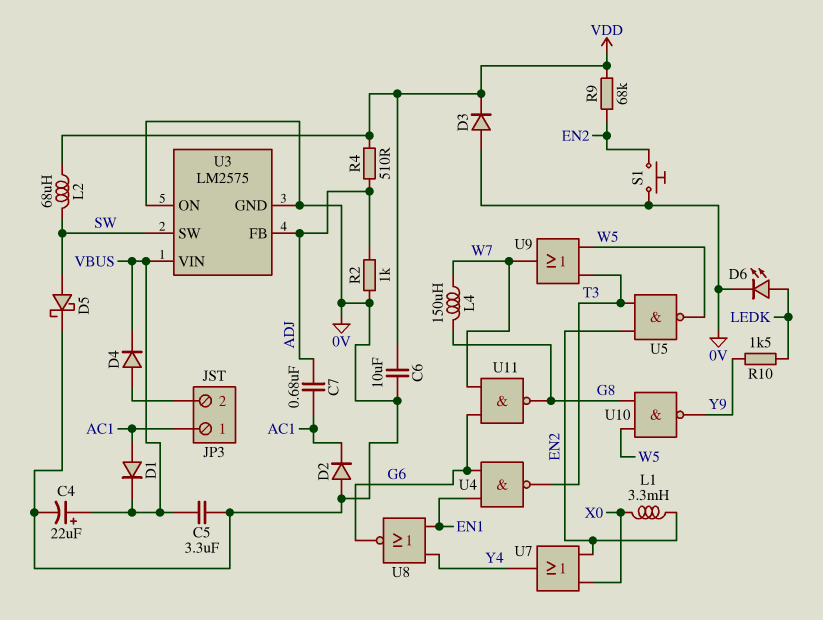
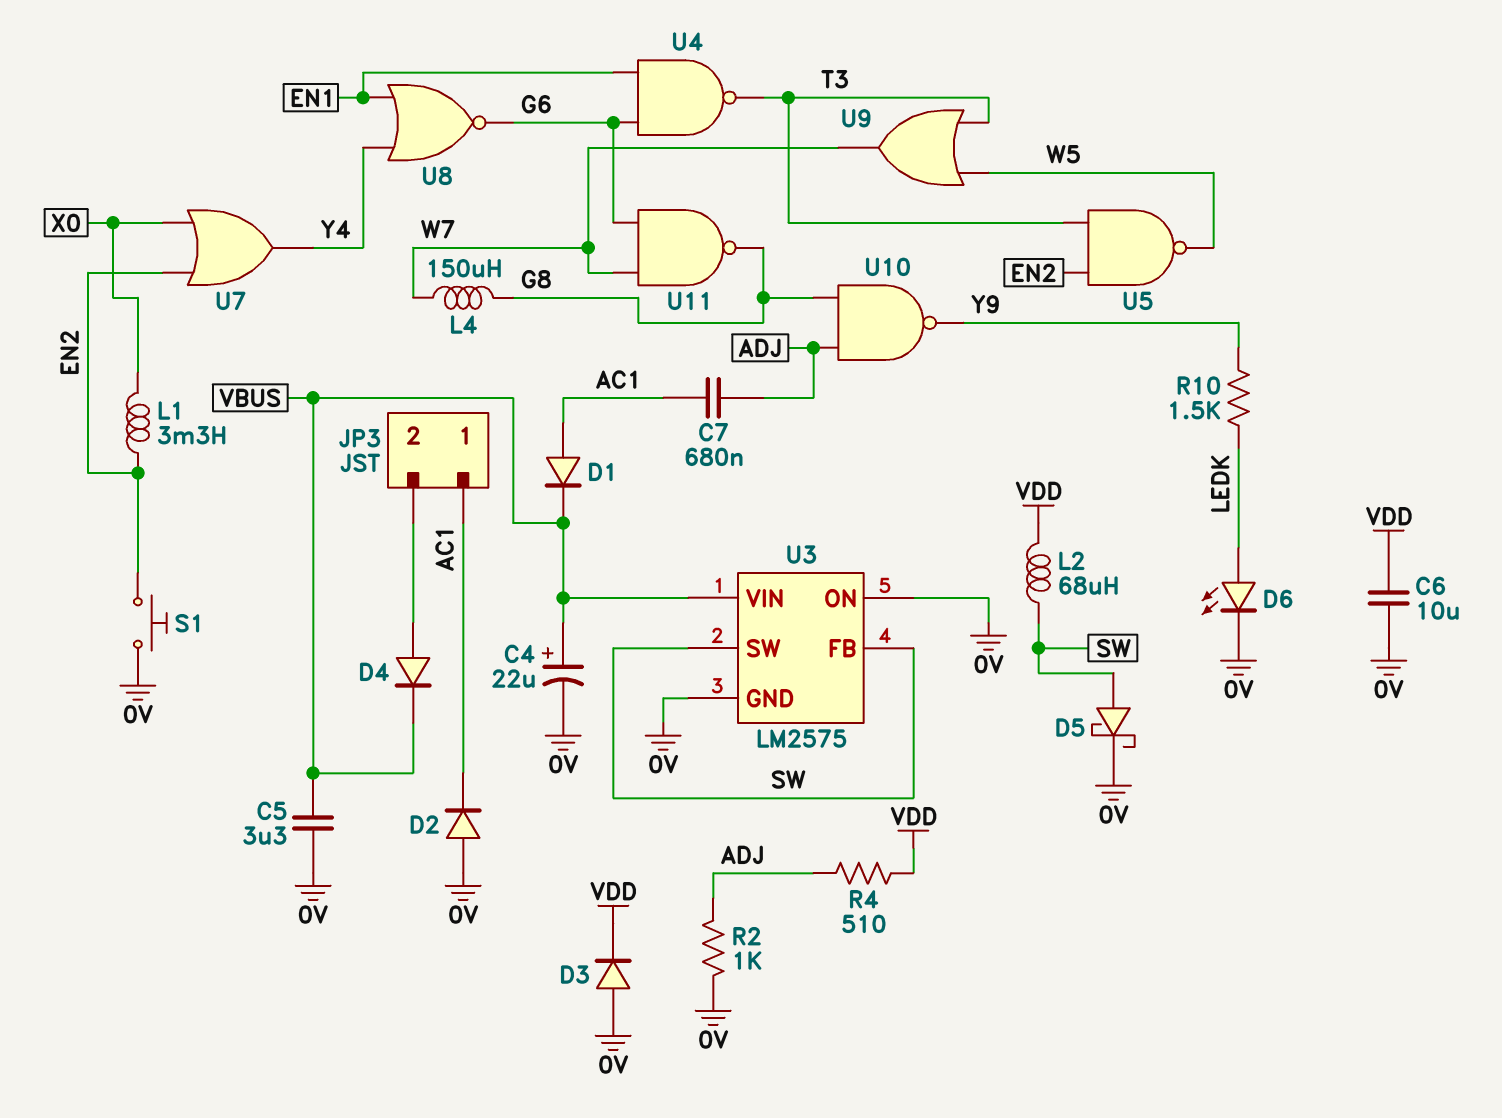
R9: 68k (EN2, VDD) -> none
U3 pin FB: ADJ -> SW
U10: NAND (in G8, in W5, out Y9) -> NAND (in ADJ, in G8, out Y9)

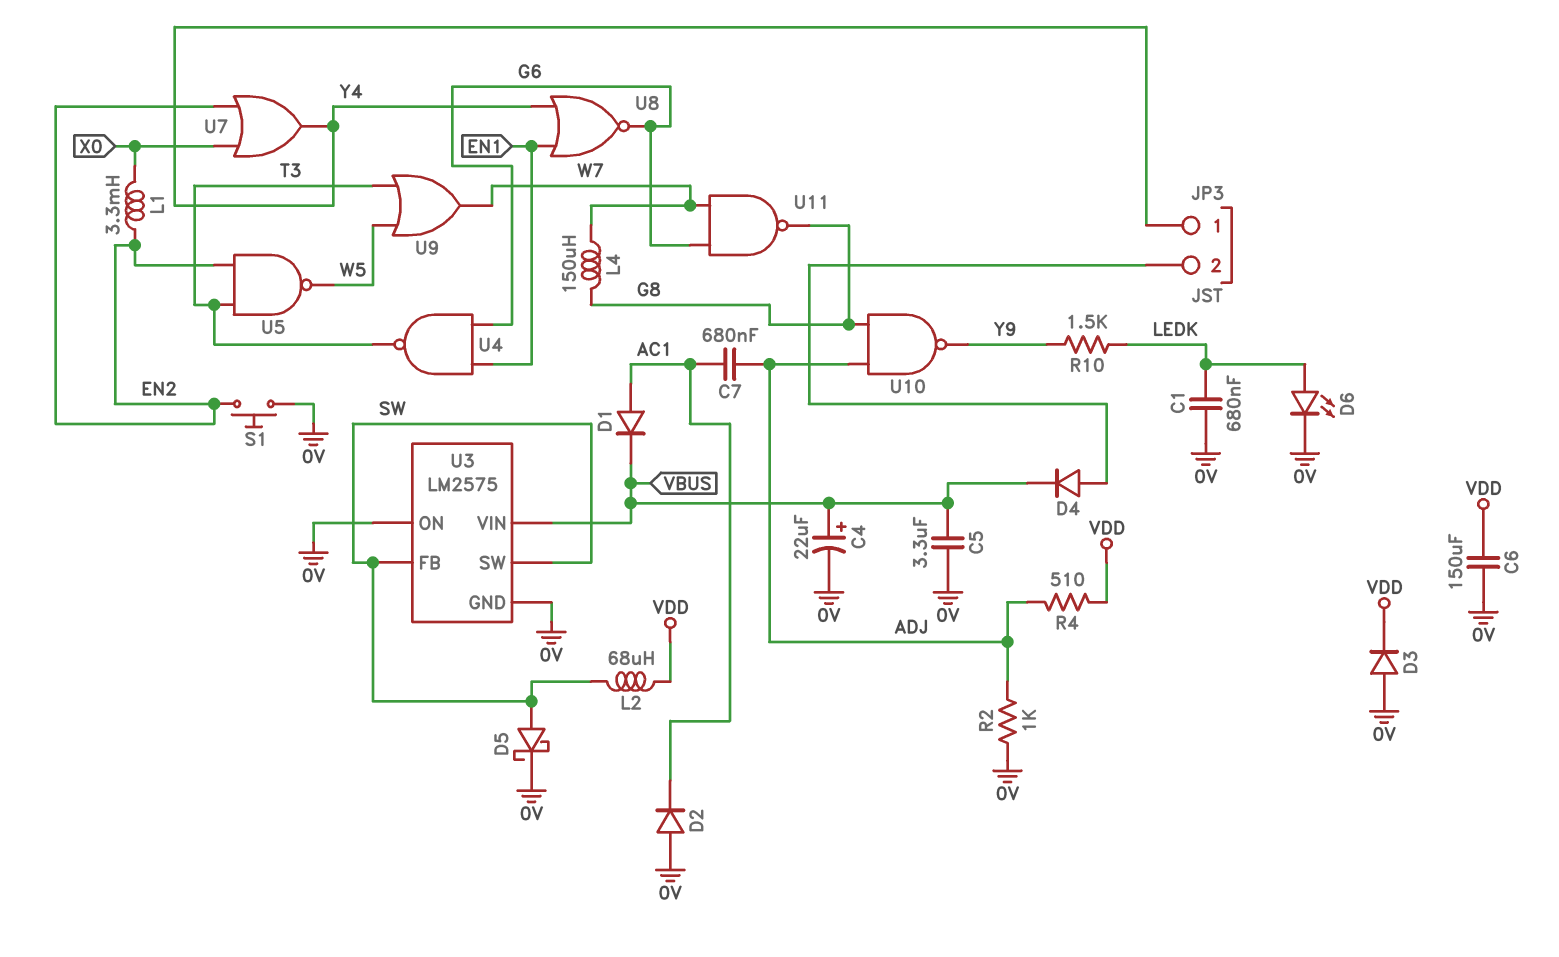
C1: none -> 680nF (0V, LEDK)
C6: 10uF (0V, VDD) -> 150uF (0V, VDD)
JP3 pin 1: AC1 -> Y4

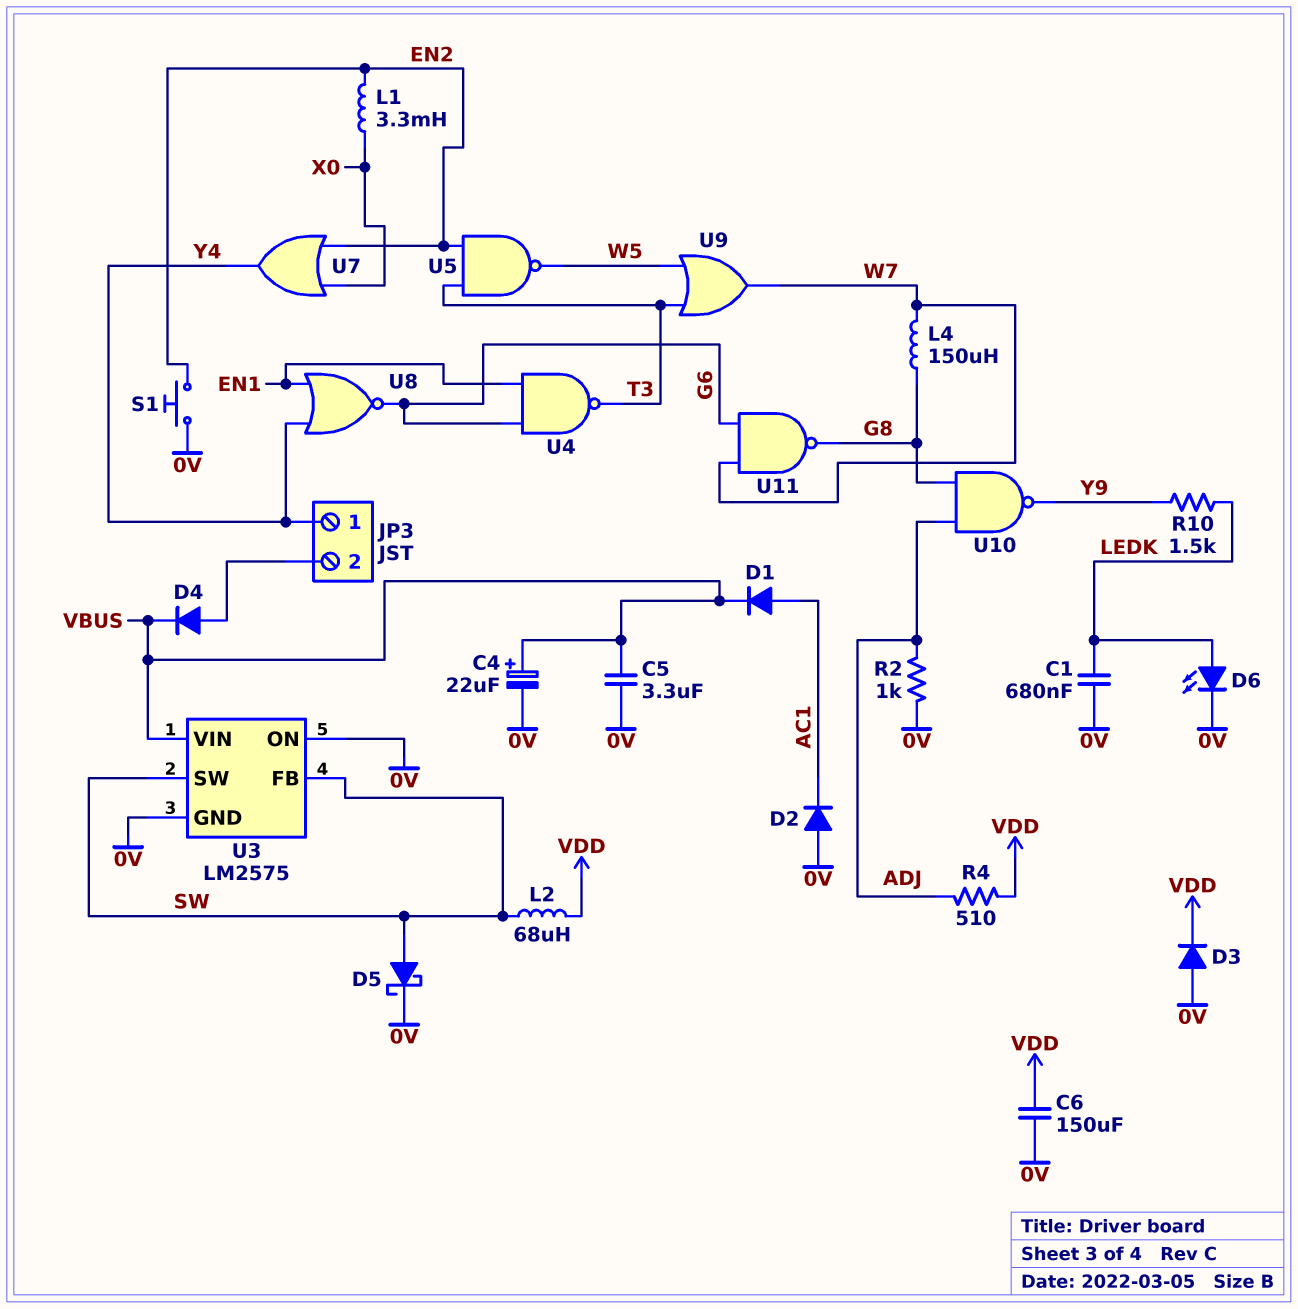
C7: 680nF (AC1, ADJ) -> none

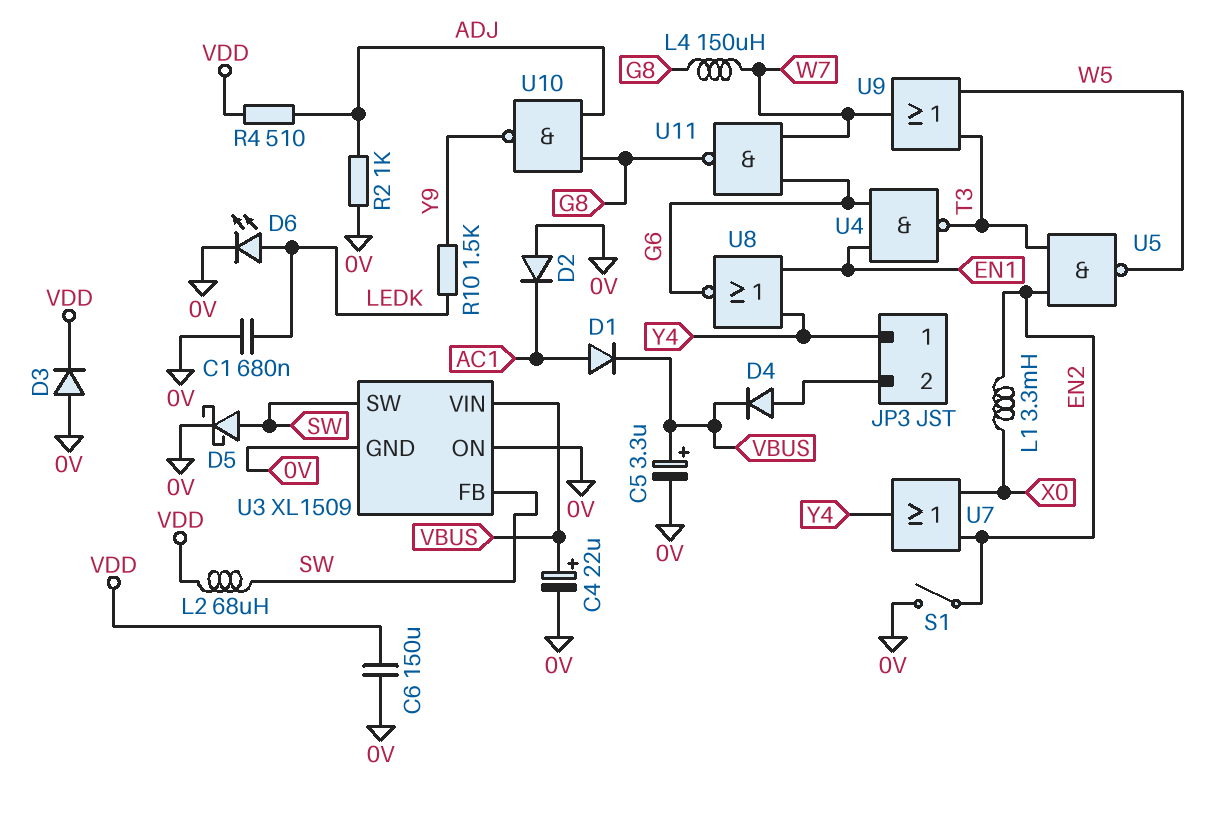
C5: 3.3uF (0V, VBUS) -> 3.3uF (plus VBUS, minus 0V)
S1: button (0V, EN2) -> switch (0V, EN2)
U3: LM2575 -> XL1509

